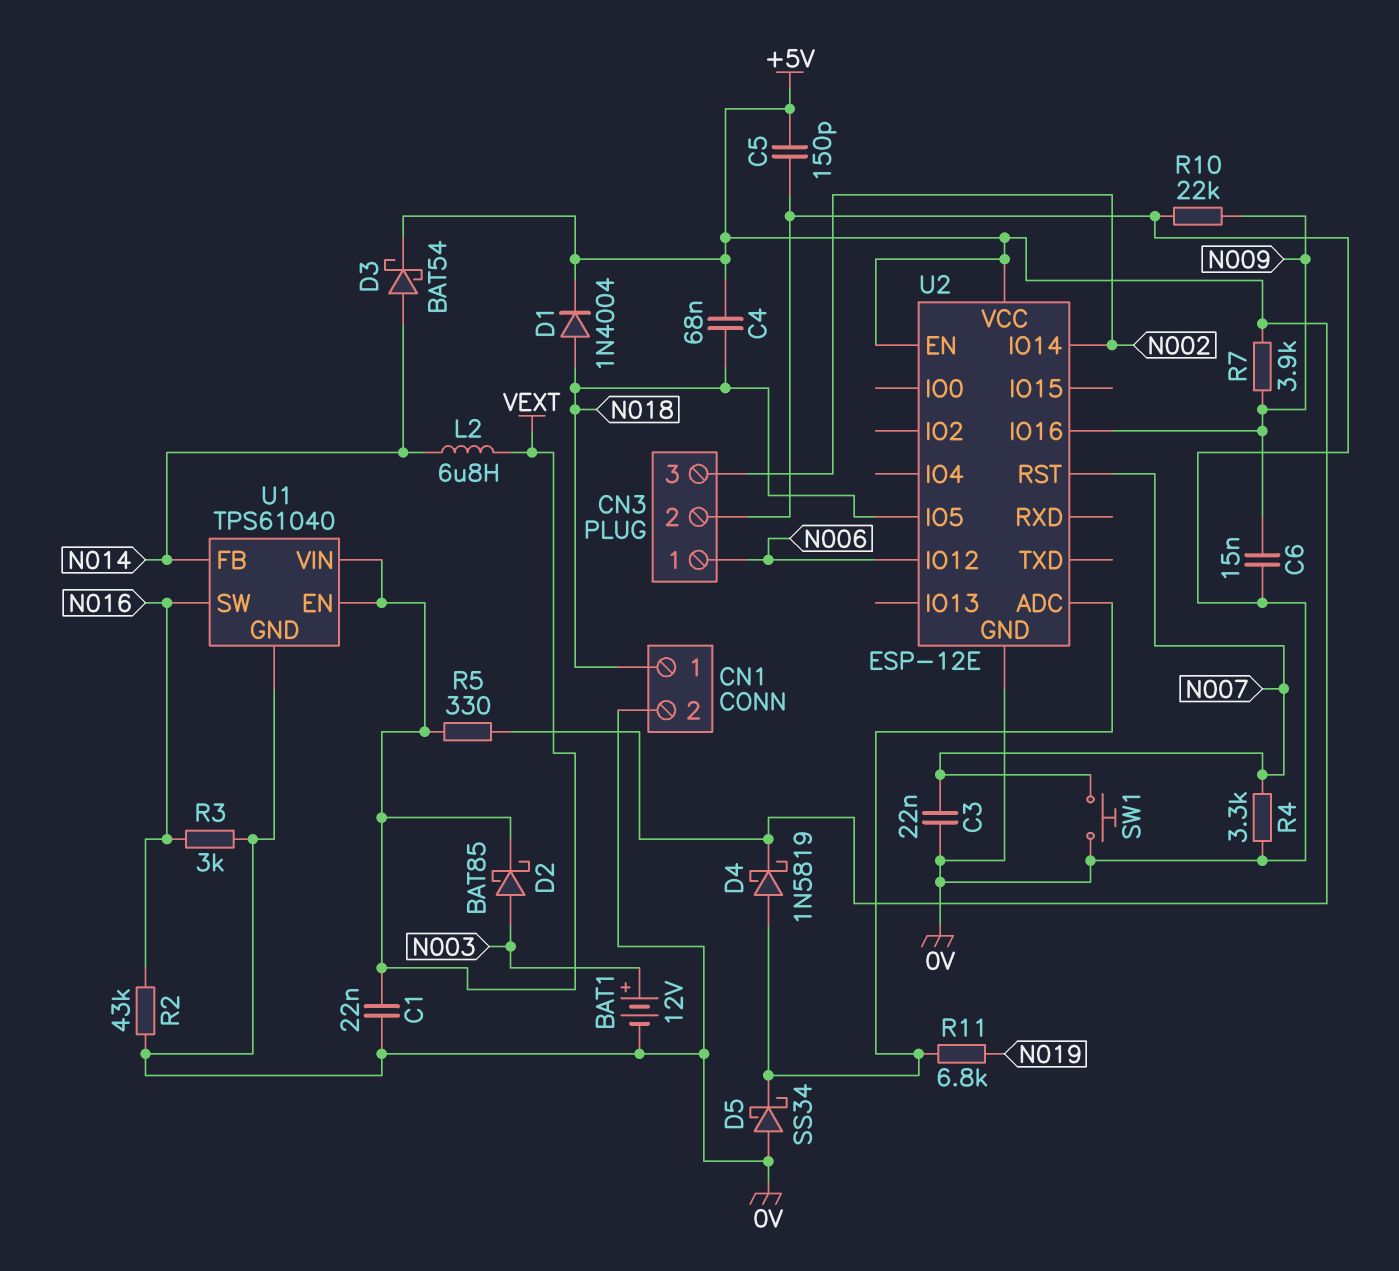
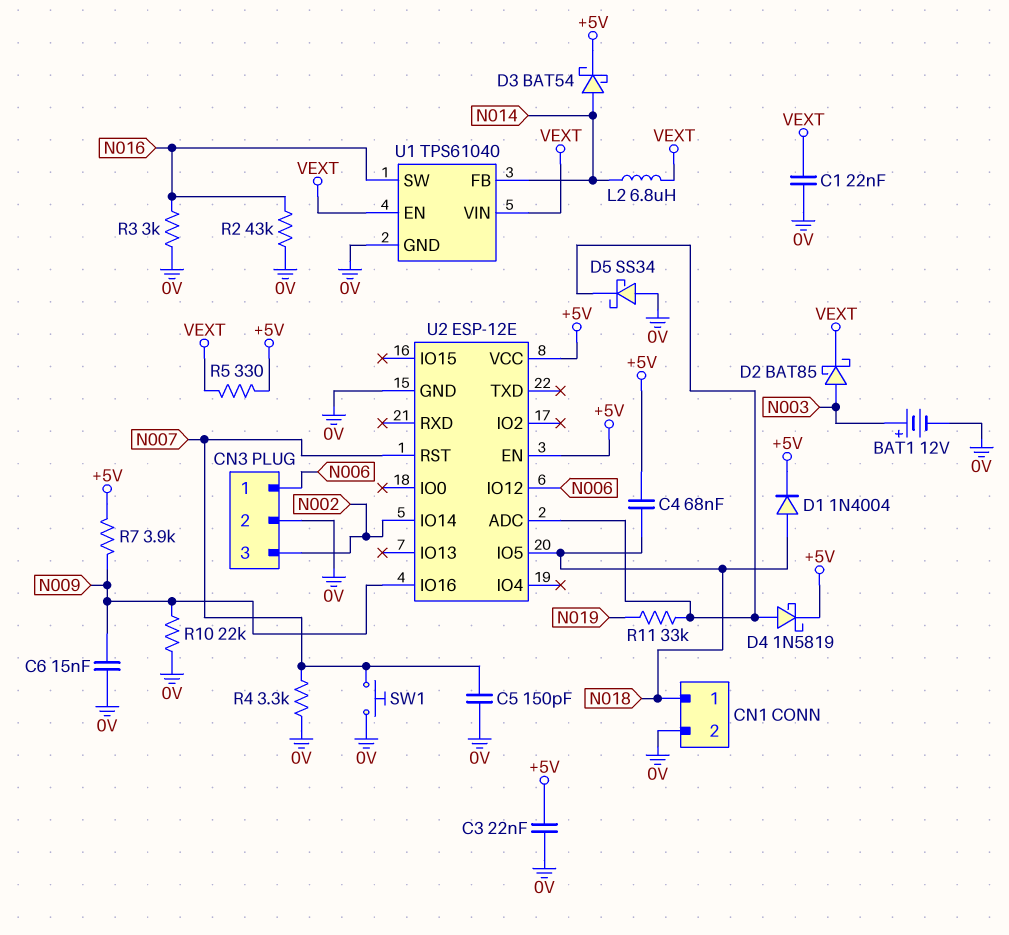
C3: 22nF (0V, N007) -> 22nF (+5V, 0V)
C5: 150pF (+5V, 0V) -> 150pF (0V, N007)
R11: 6.8k (N019, U2/ADC) -> 33k (N019, U2/ADC)

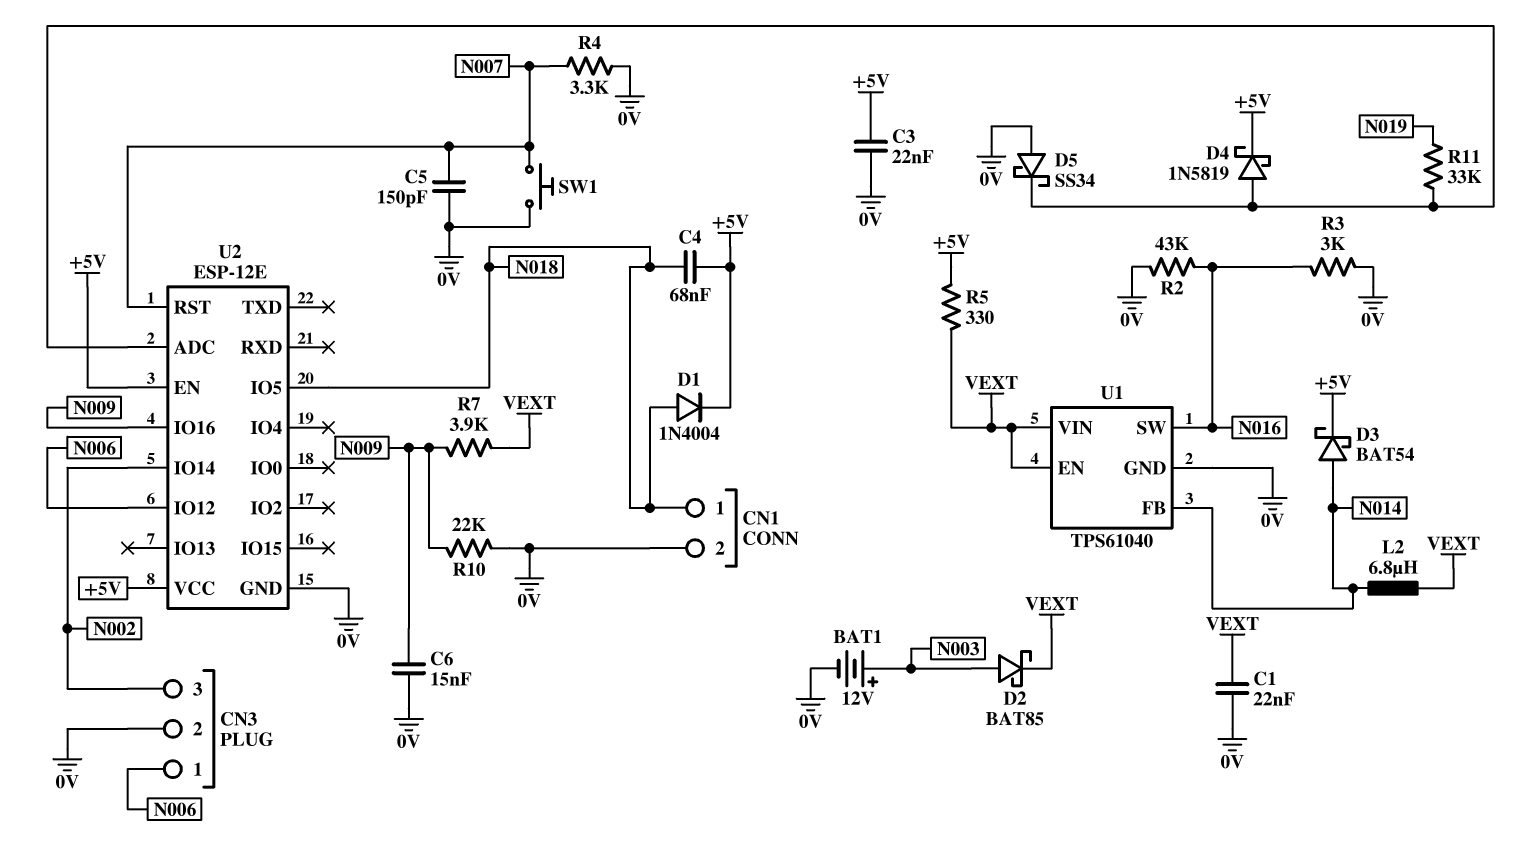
R7: 3.9k (+5V, N009) -> 3.9k (N009, VEXT)

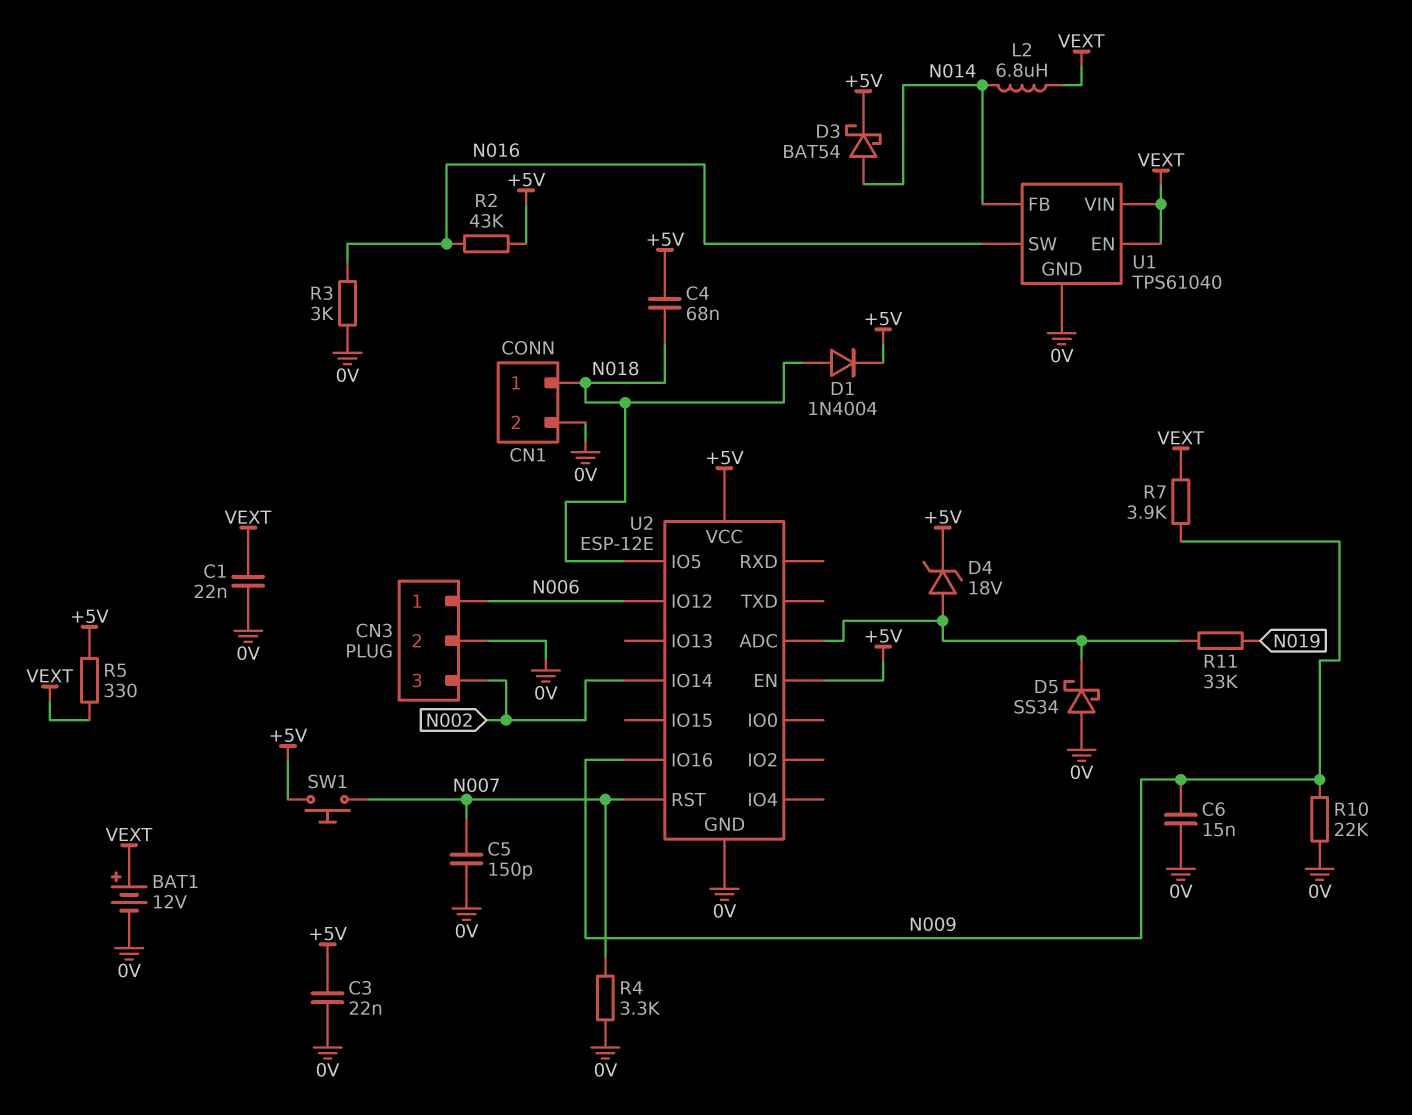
BAT1: 12V (plus N003, minus 0V) -> 12V (plus VEXT, minus 0V)
D2: schottky BAT85 (A N003, K VEXT) -> none
D4: schottky 1N5819 (A U2/ADC, K +5V) -> zener 18V (A U2/ADC, K +5V)
R2: 43k (0V, N016) -> 43k (+5V, N016)
SW1: button (0V, N007) -> button (+5V, N007)

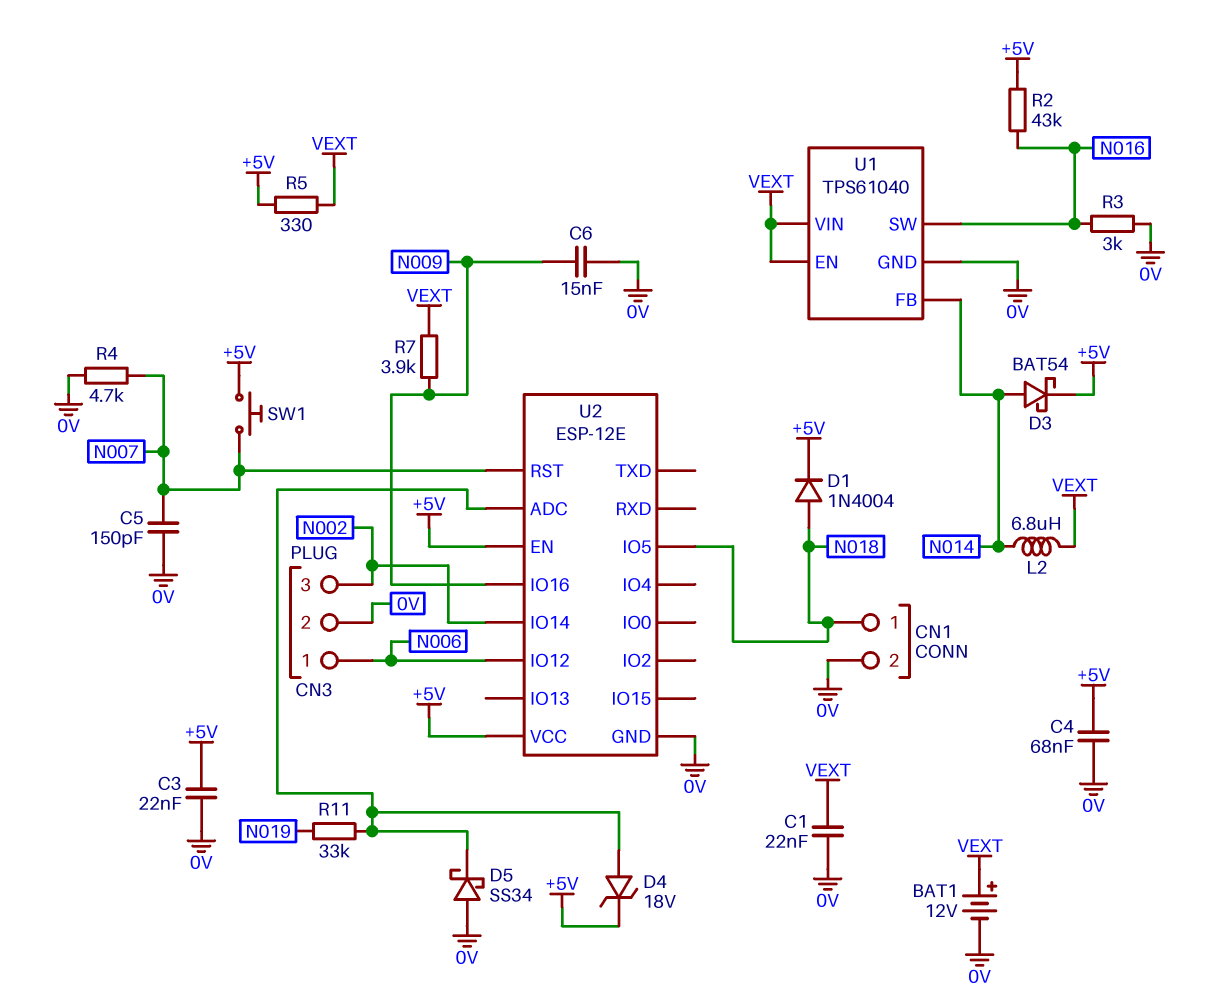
C4: 68nF (+5V, N018) -> 68nF (+5V, 0V)
R4: 3.3k (0V, N007) -> 4.7k (0V, N007)
R10: 22k (0V, N009) -> none

